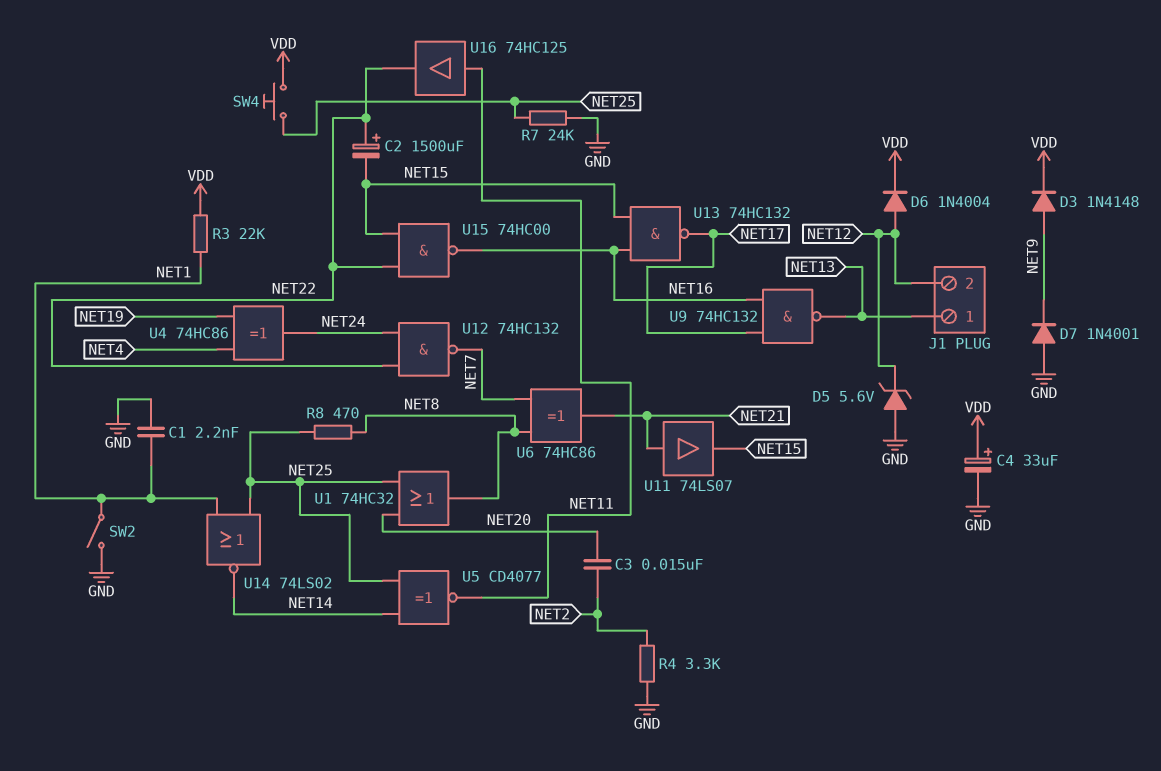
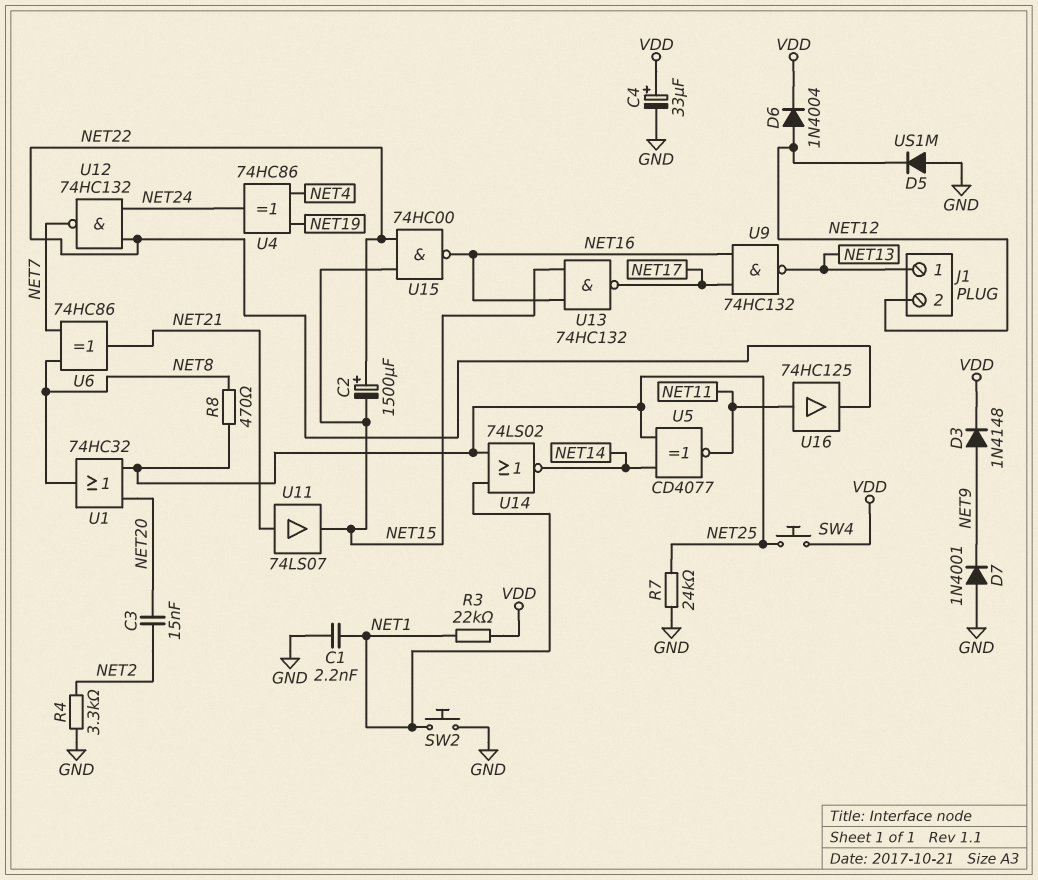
D5: zener 5.6V (A GND, K NET12) -> diode US1M (A GND, K NET12)
SW2: switch (GND, NET1) -> button (GND, NET1)

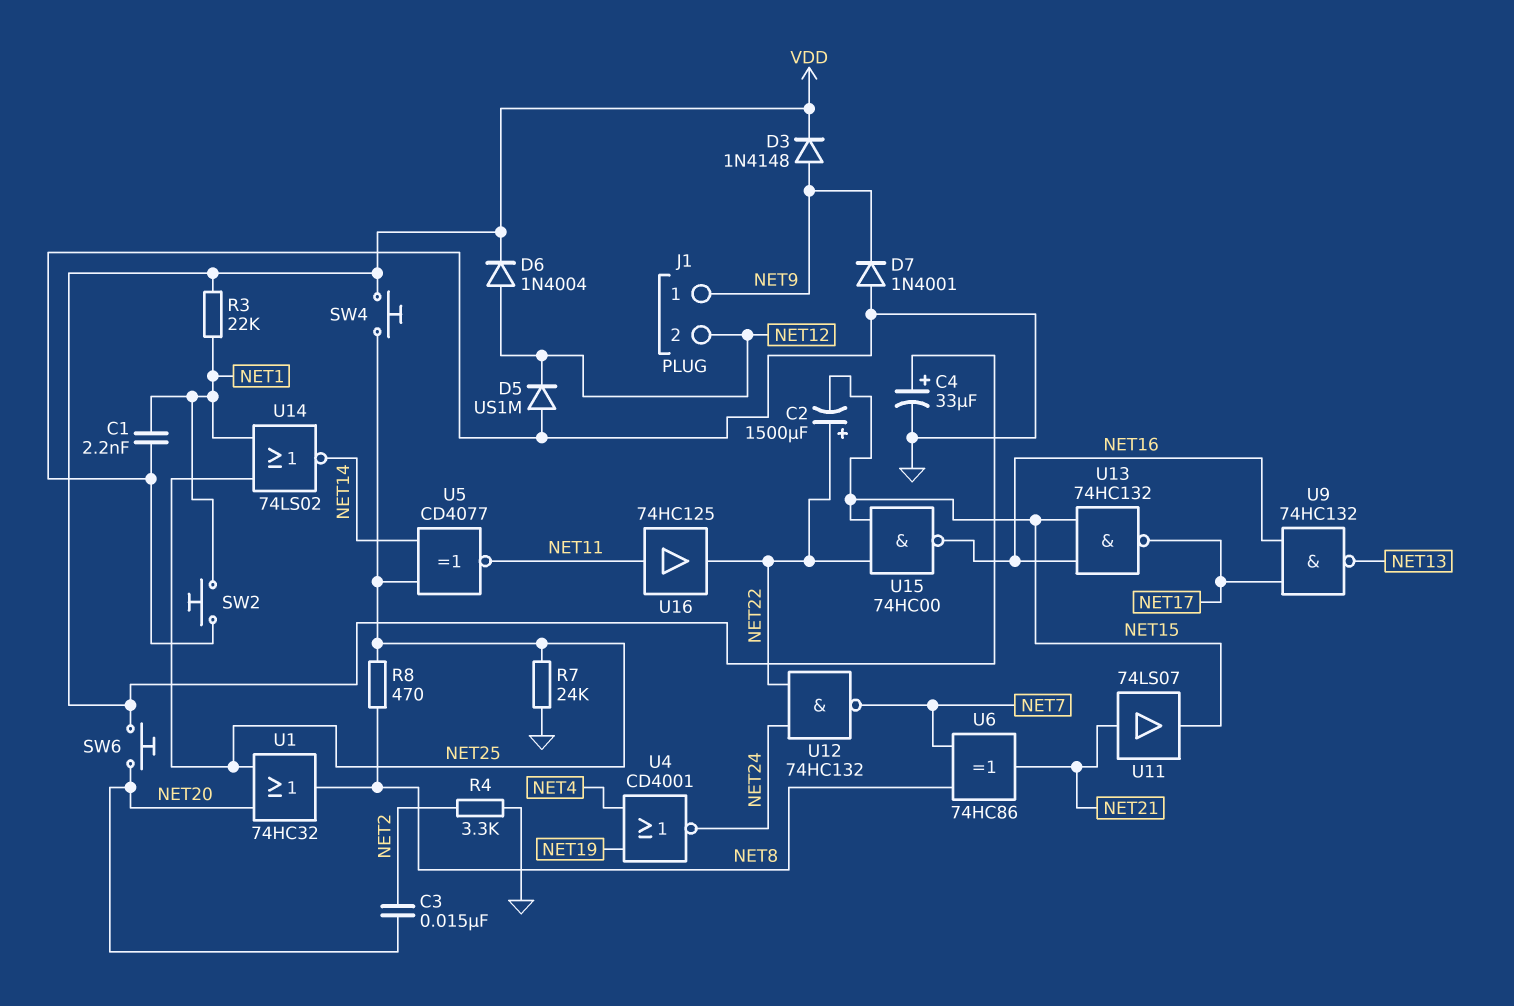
J1 pin 1: NET13 -> NET9
SW6: none -> button (NET20, VDD)
U4: XOR 74HC86 (in NET4, in NET19, out NET24) -> NOR CD4001 (in NET4, in NET19, out NET24)

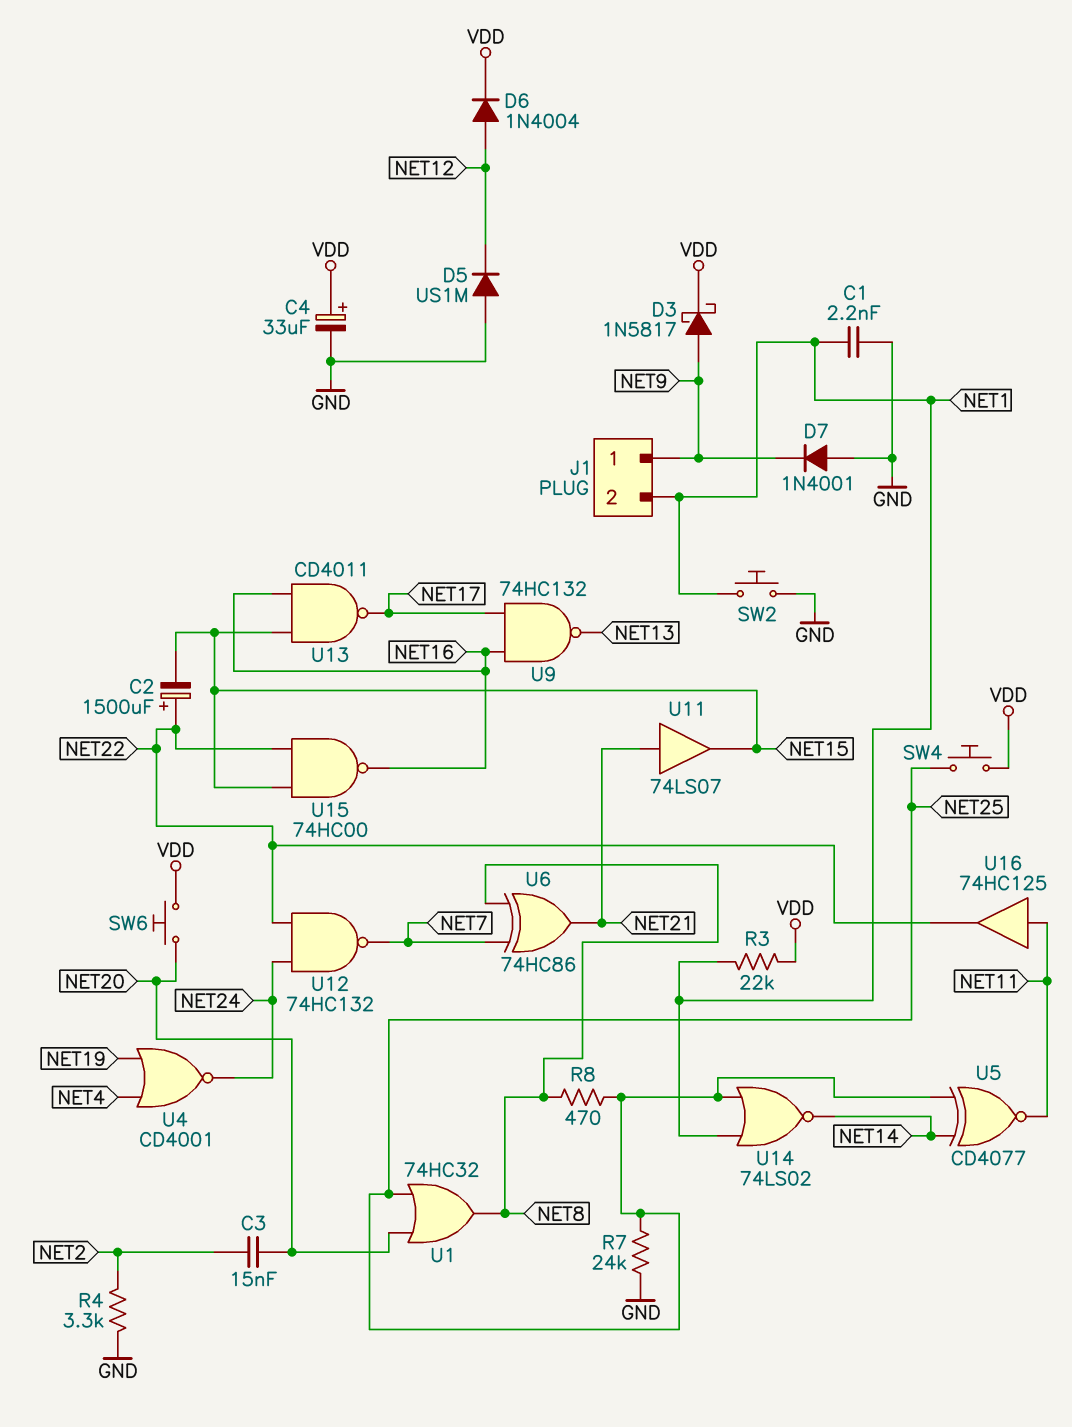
D3: diode 1N4148 (A NET9, K VDD) -> schottky 1N5817 (A NET9, K VDD)
J1 pin 2: NET12 -> NET1
U13: NAND 74HC132 (in NET15, in NET16, out NET17) -> NAND CD4011 (in NET15, in NET16, out NET17)

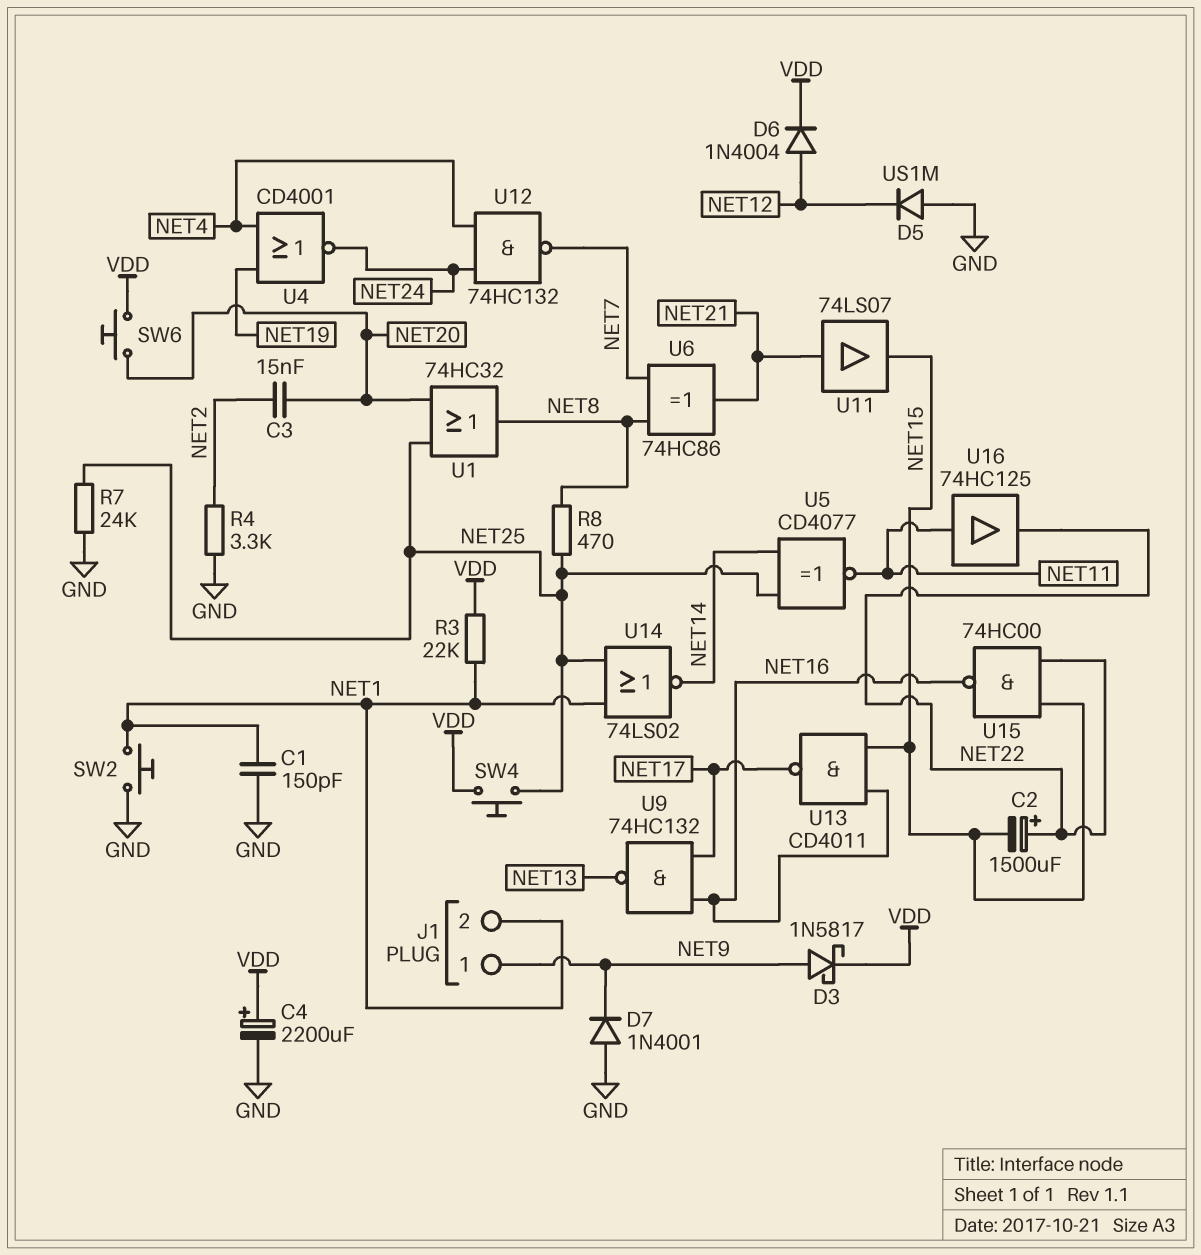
C1: 2.2nF (GND, NET1) -> 150pF (GND, NET1)
C4: 33uF (plus VDD, minus GND) -> 2200uF (plus VDD, minus GND)
U12: NAND 74HC132 (in NET22, in NET24, out NET7) -> NAND 74HC132 (in NET4, in NET24, out NET7)

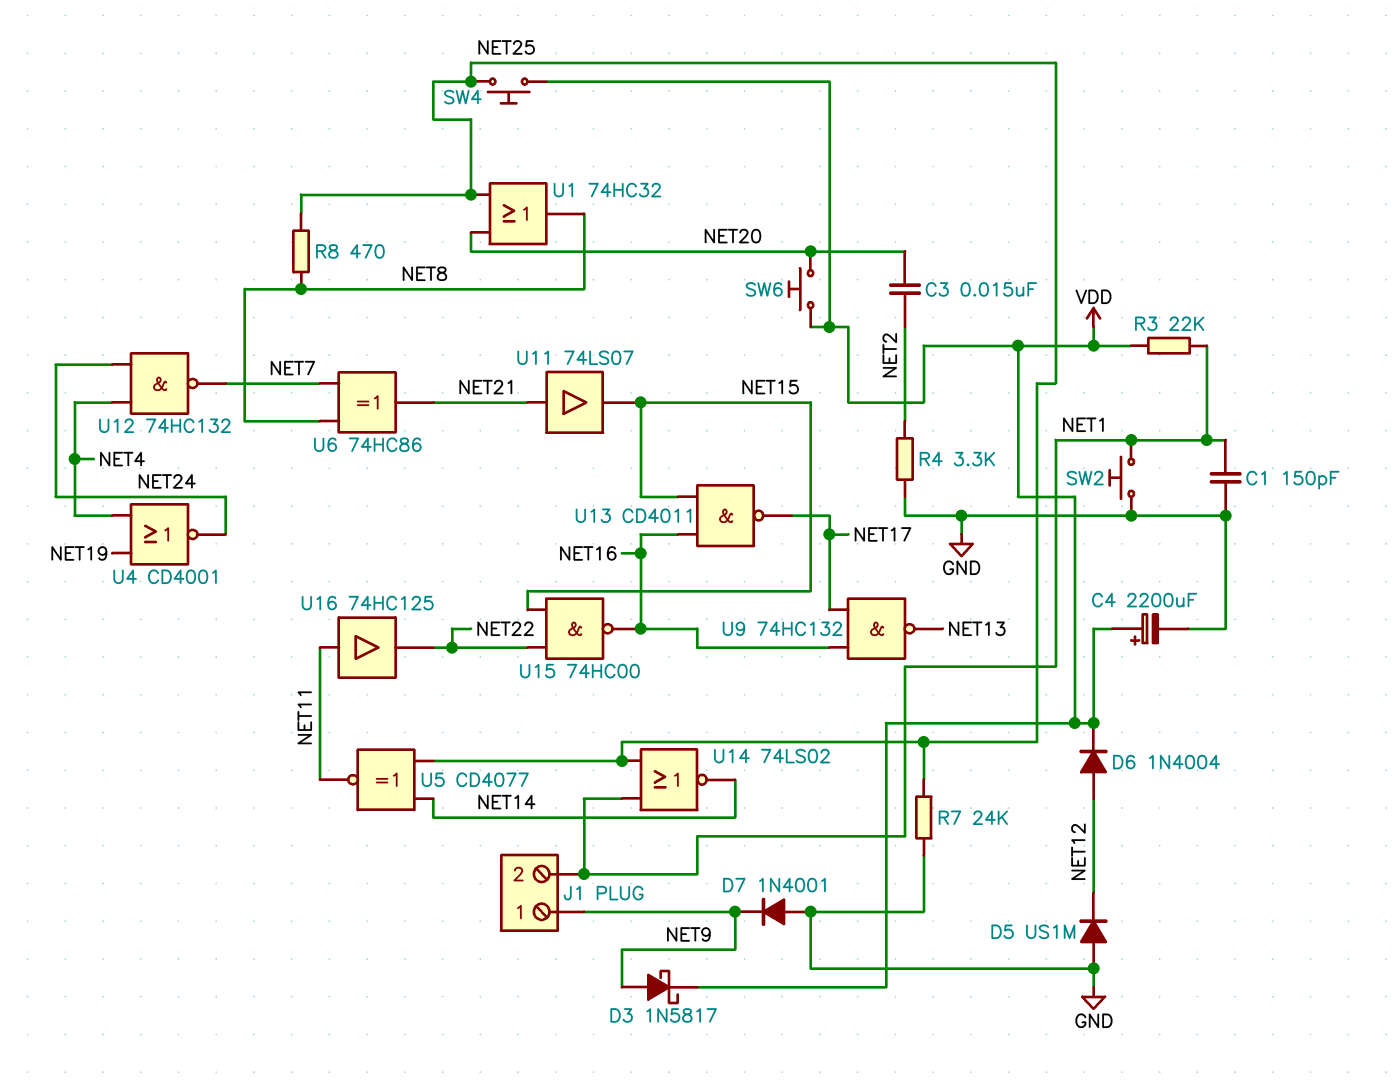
C2: 1500uF (plus NET22, minus NET15) -> none

